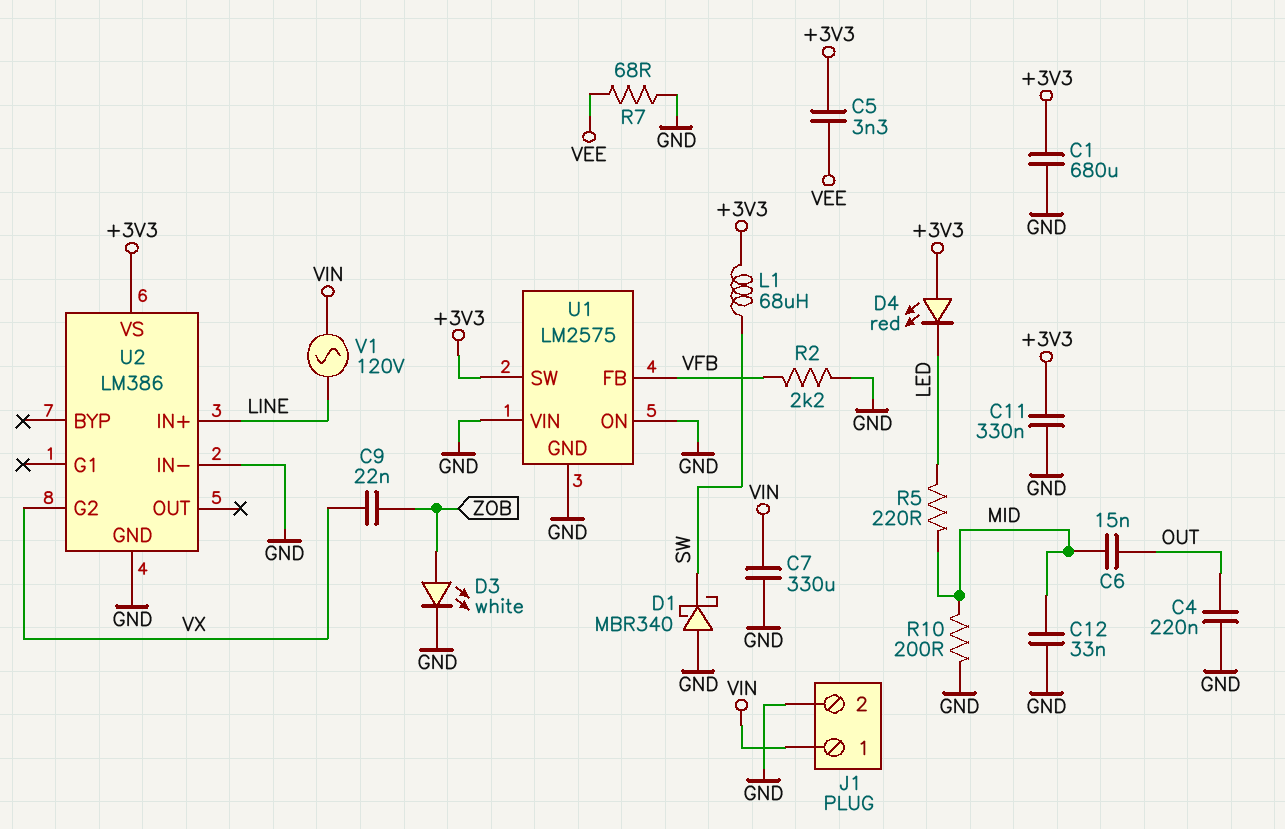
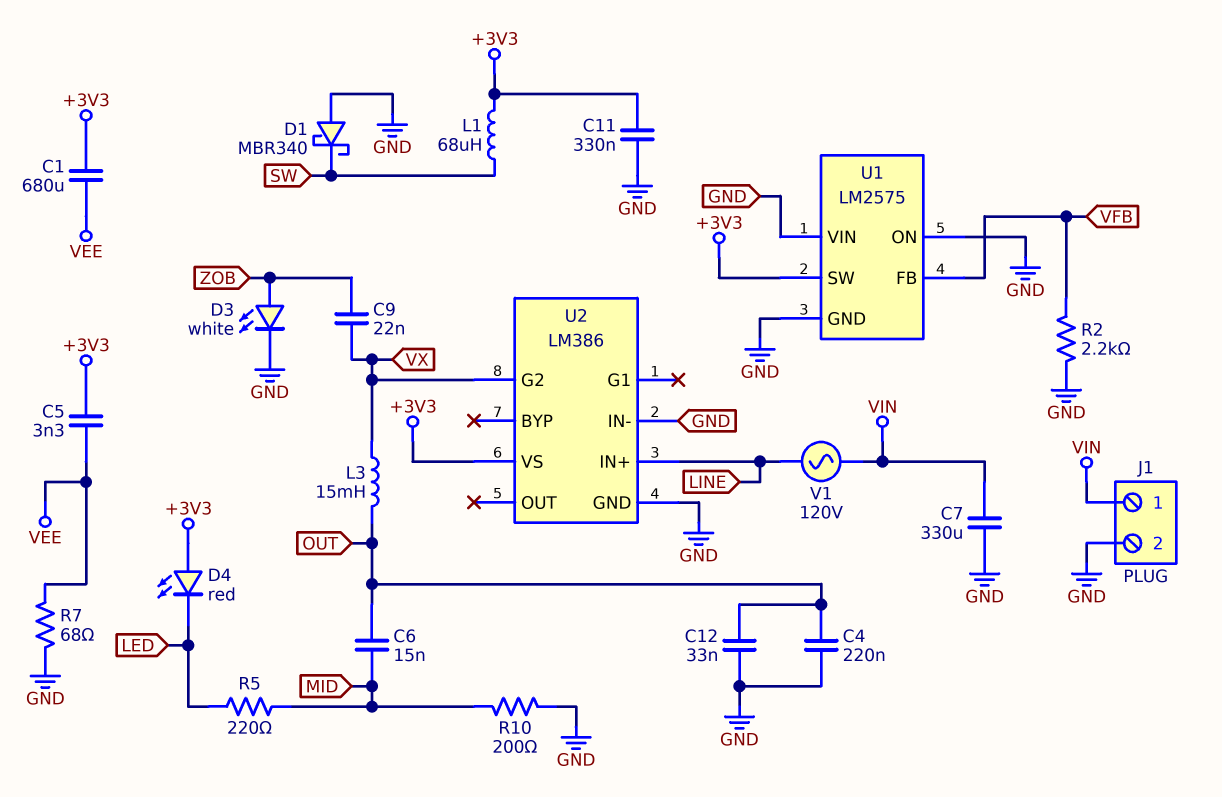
C1: 680uF (+3V3, GND) -> 680uF (+3V3, VEE)
C12: 33nF (GND, MID) -> 33nF (GND, OUT)
L3: none -> 15mH (OUT, VX)

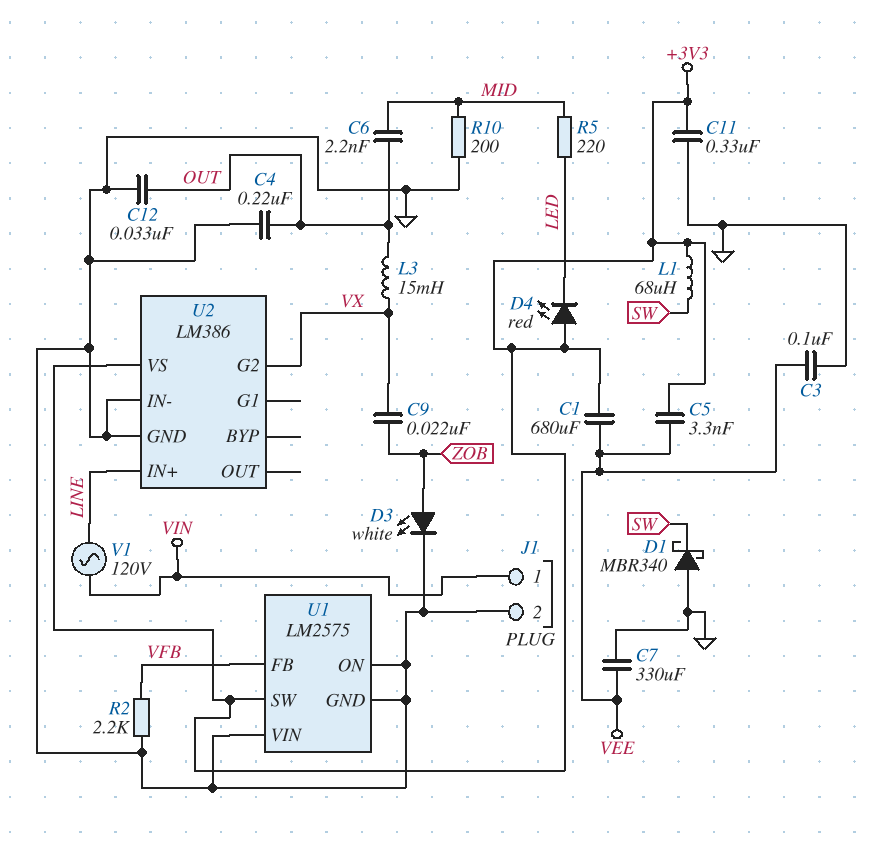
C3: none -> 100nF (GND, VEE)
C6: 15nF (MID, OUT) -> 2.2nF (MID, OUT)
C7: 330uF (GND, VIN) -> 330uF (GND, VEE)
R7: 68 (GND, VEE) -> none

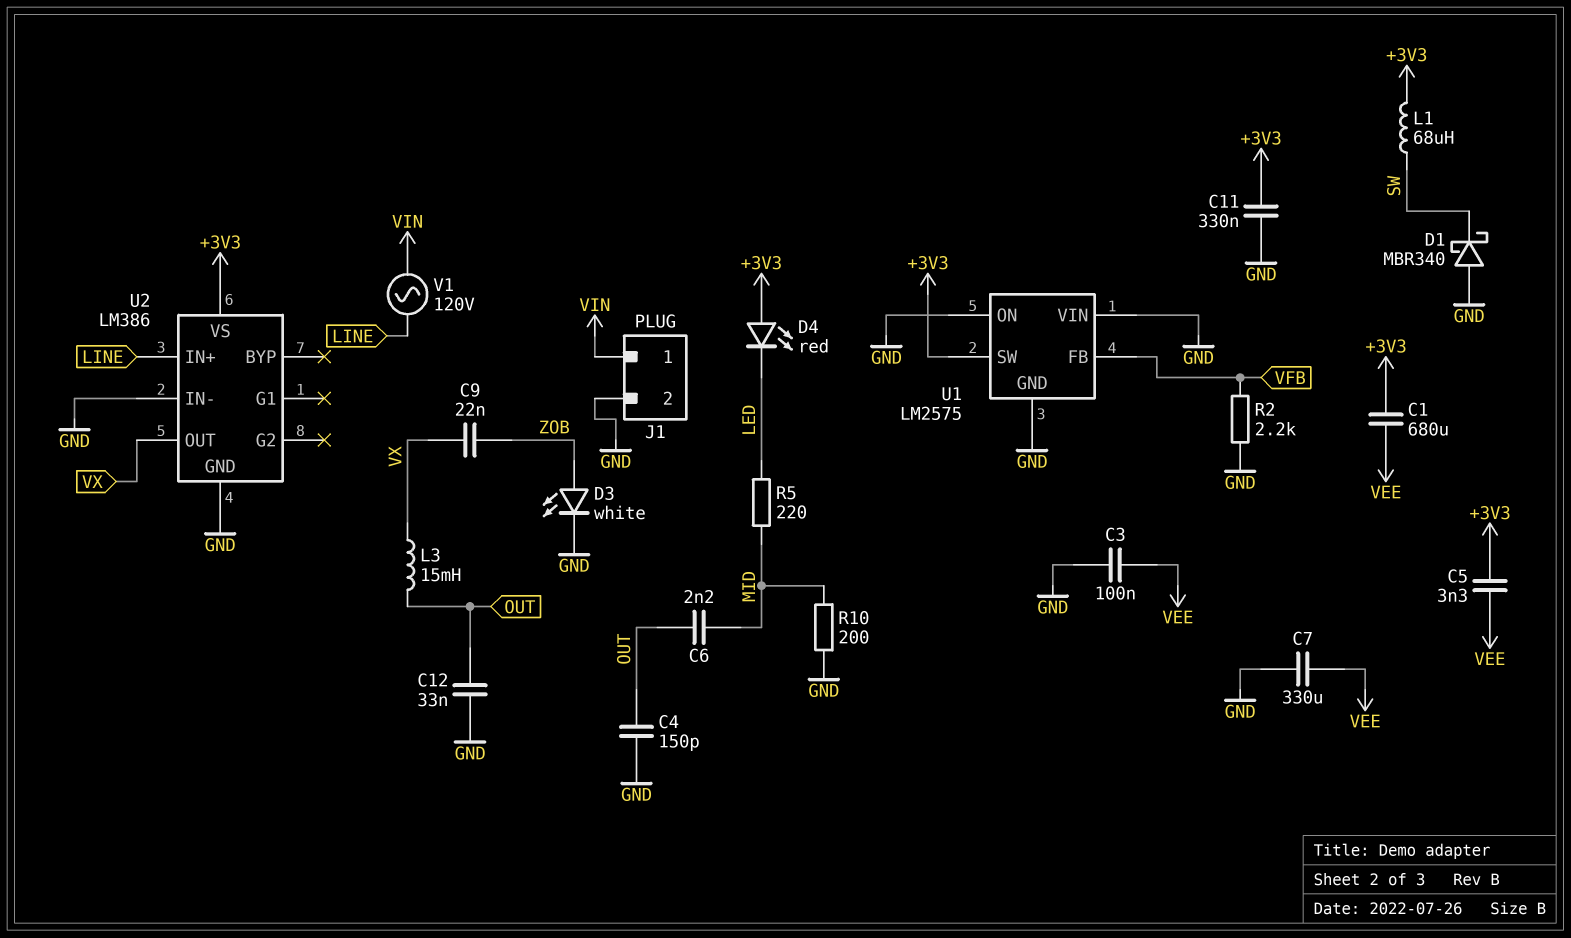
C4: 220nF (GND, OUT) -> 150pF (GND, OUT)
U2 pin G2: VX -> none
U2 pin OUT: none -> VX

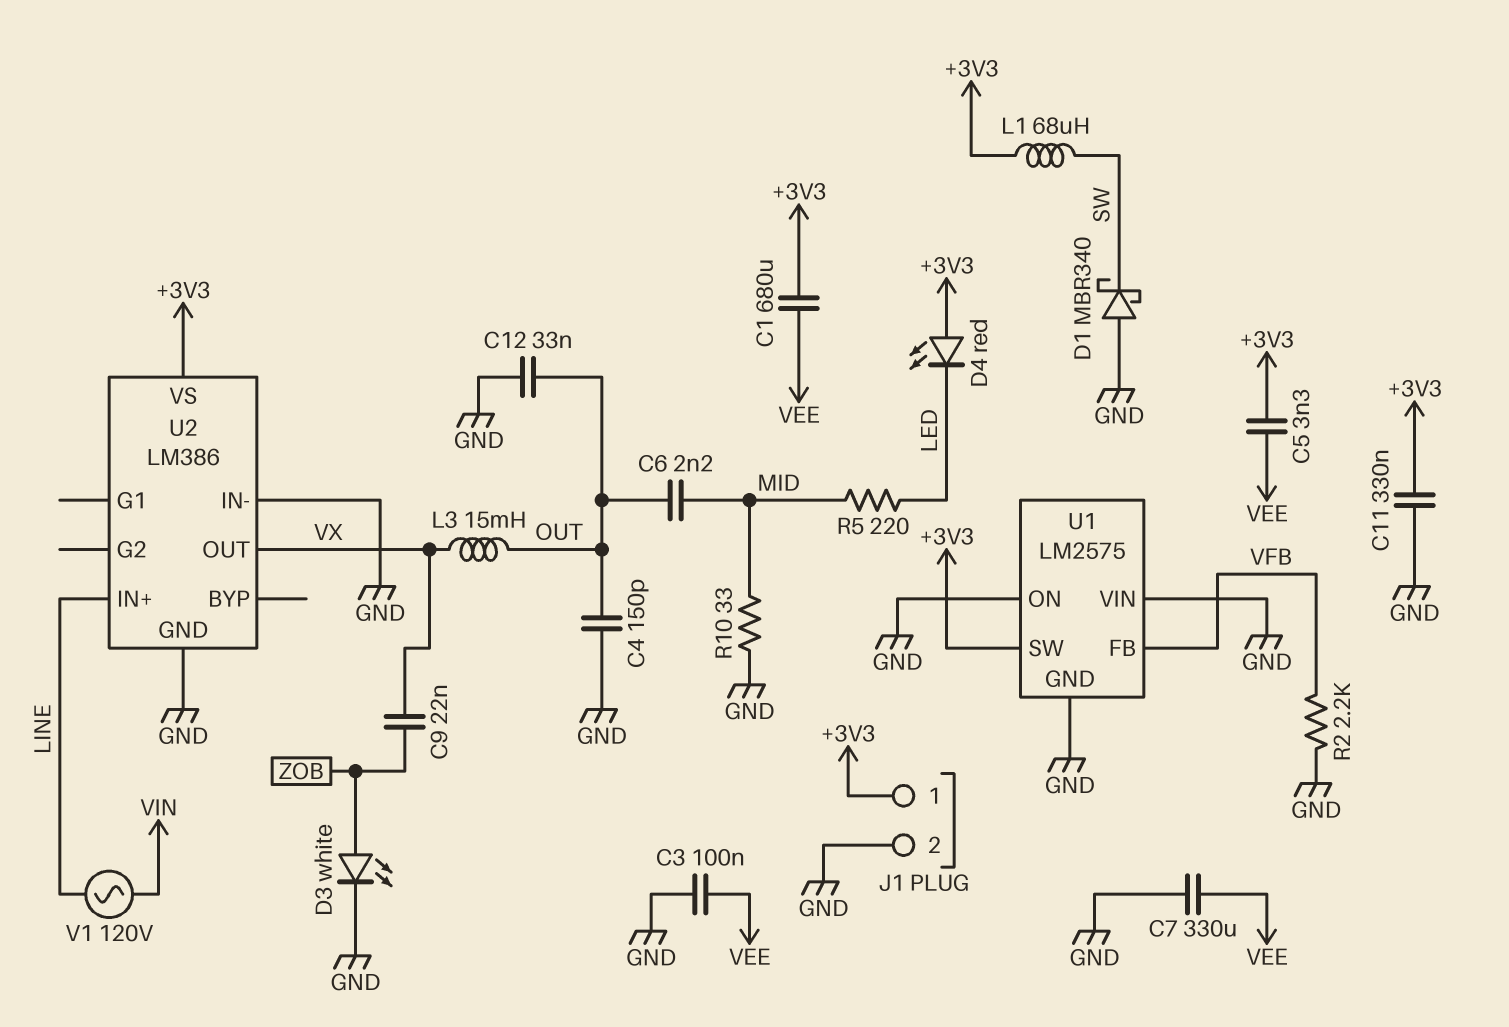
J1 pin 1: VIN -> +3V3
R10: 200 (GND, MID) -> 33 (GND, MID)

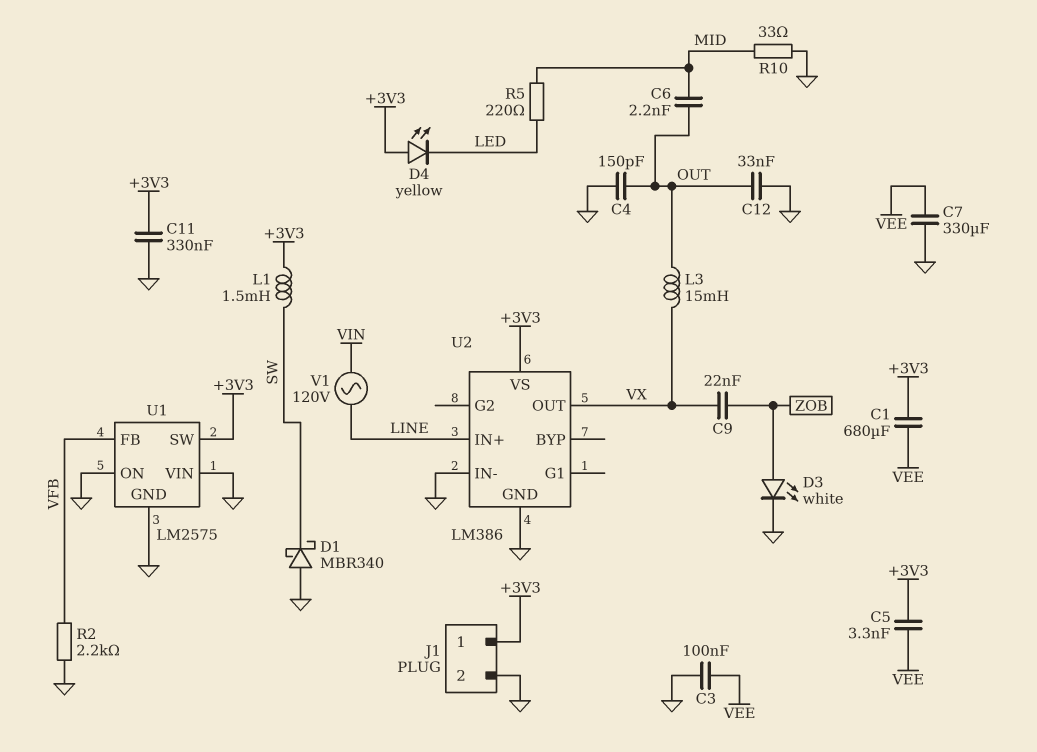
D4: LED red (A +3V3, K LED) -> LED yellow (A +3V3, K LED)
L1: 68uH (+3V3, SW) -> 1.5mH (+3V3, SW)

